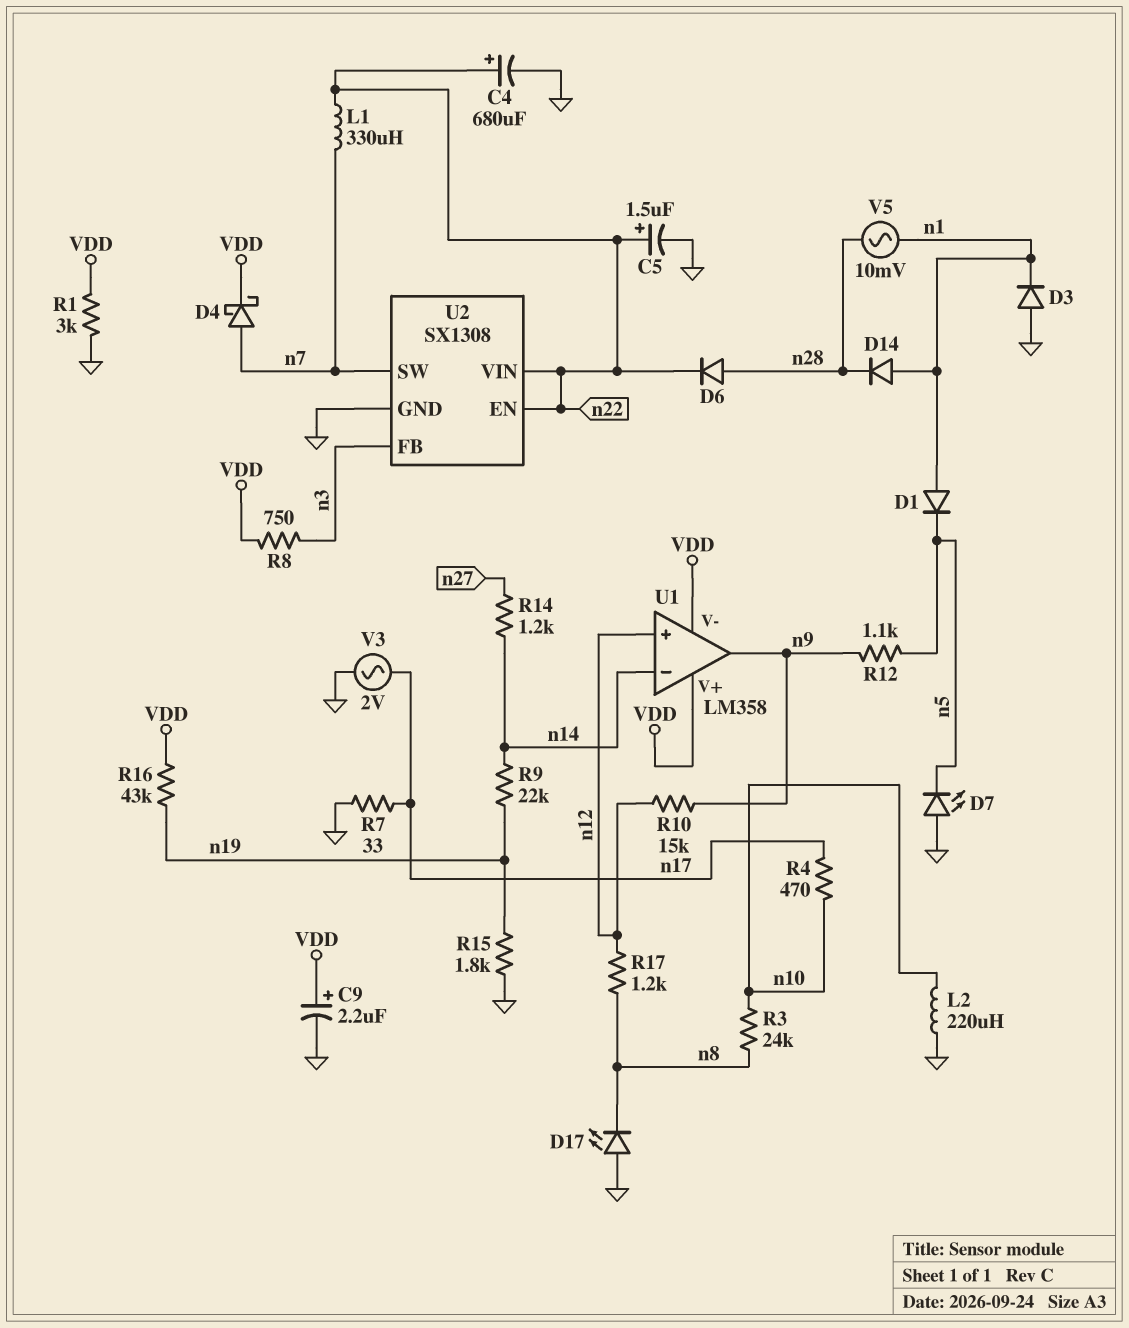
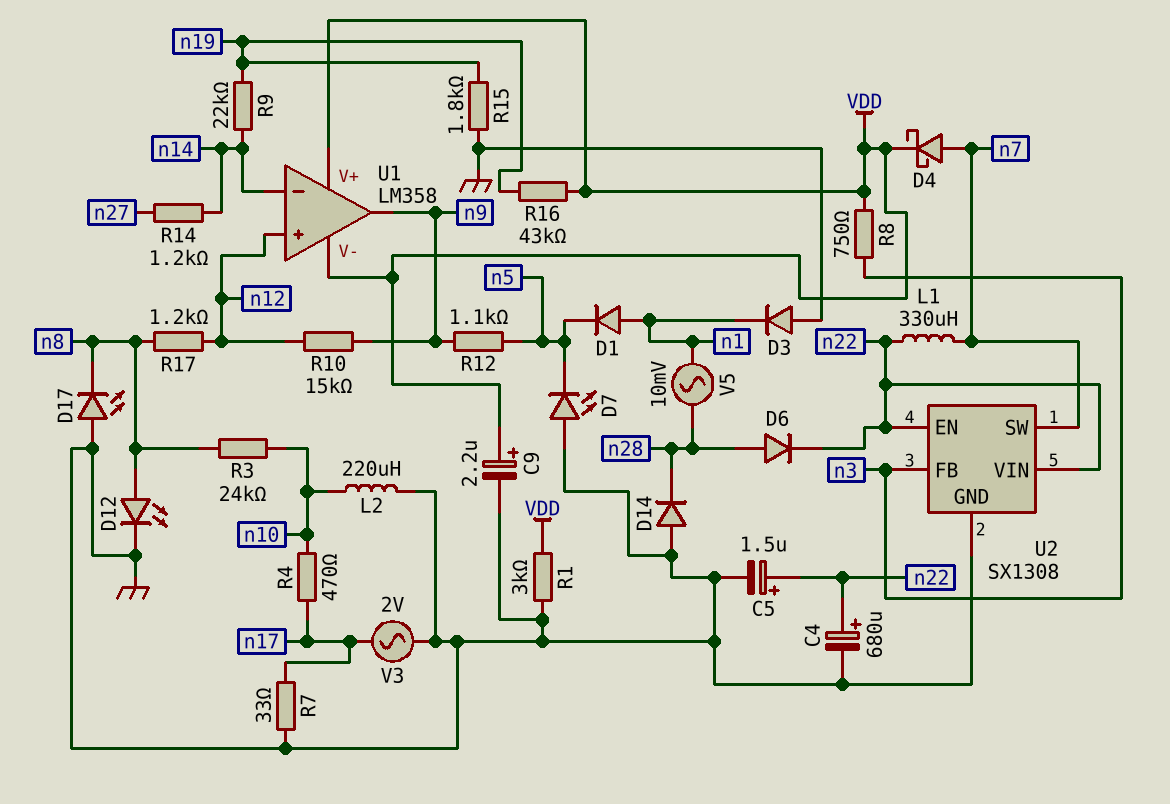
D12: none -> LED (A n8, K GND)
D14: diode (A n1, K n28) -> diode (A GND, K n28)

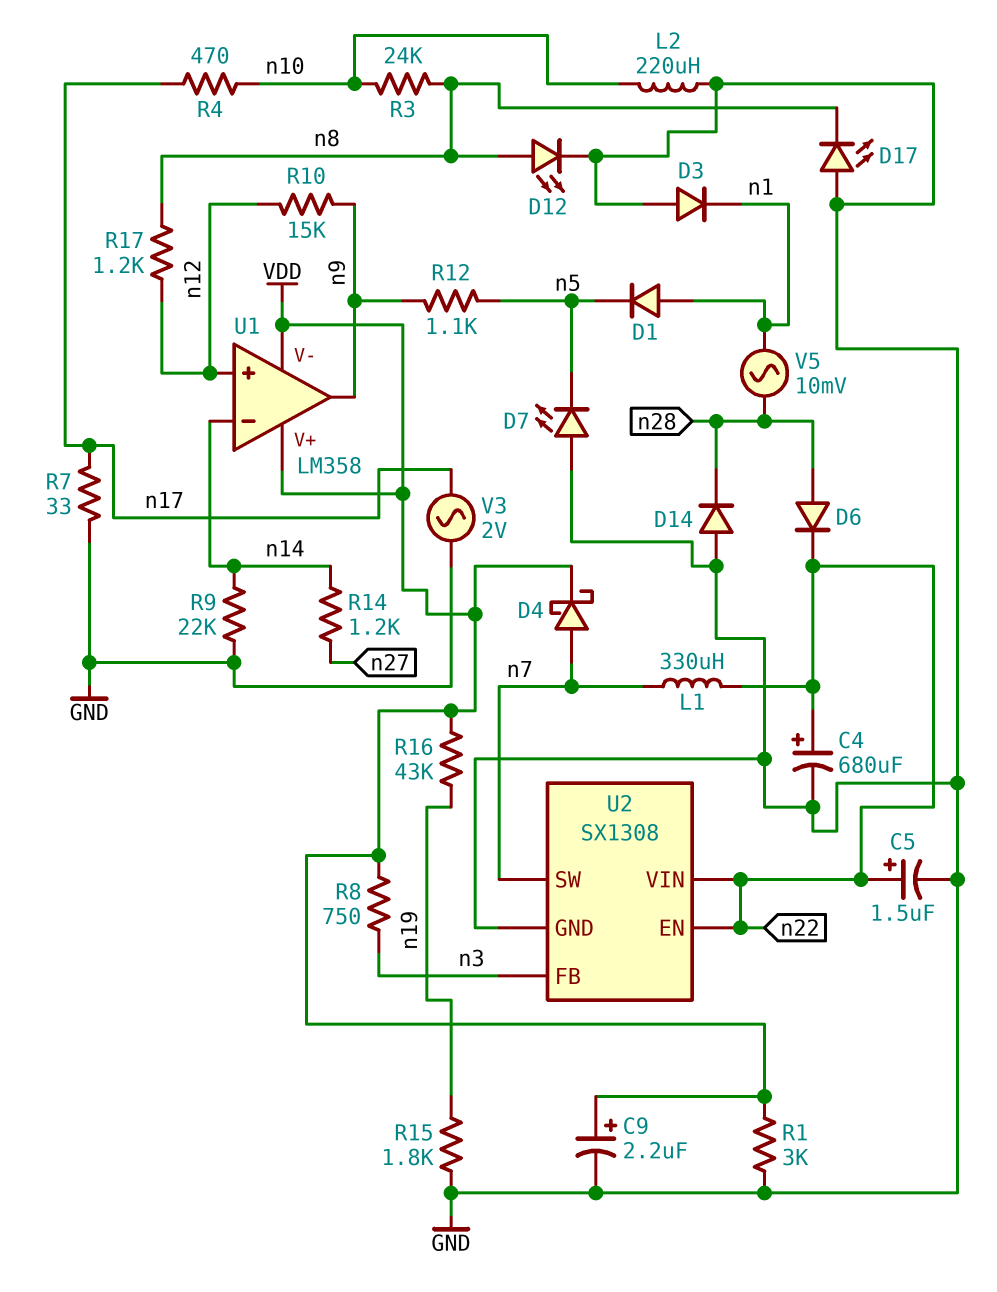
R9: 22k (n14, n19) -> 22k (GND, n14)

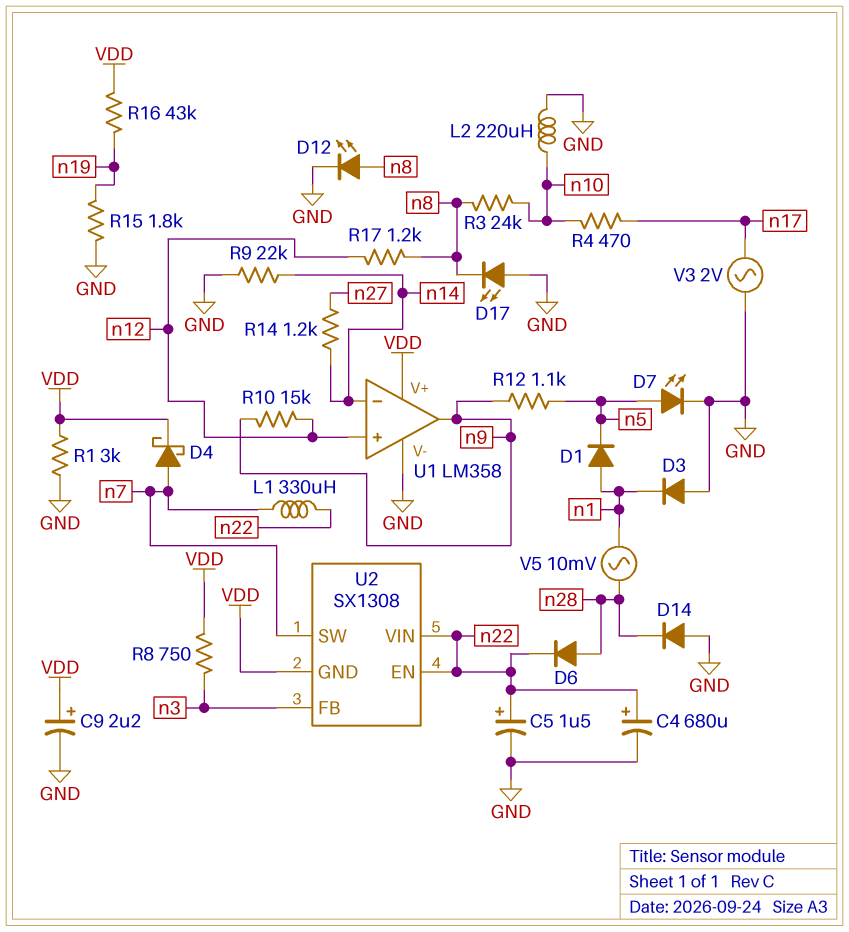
D7: LED (A GND, K n5) -> LED (A n5, K GND)
R7: 33 (GND, n17) -> none
U1 pin V-: VDD -> GND
U2 pin GND: GND -> VDD

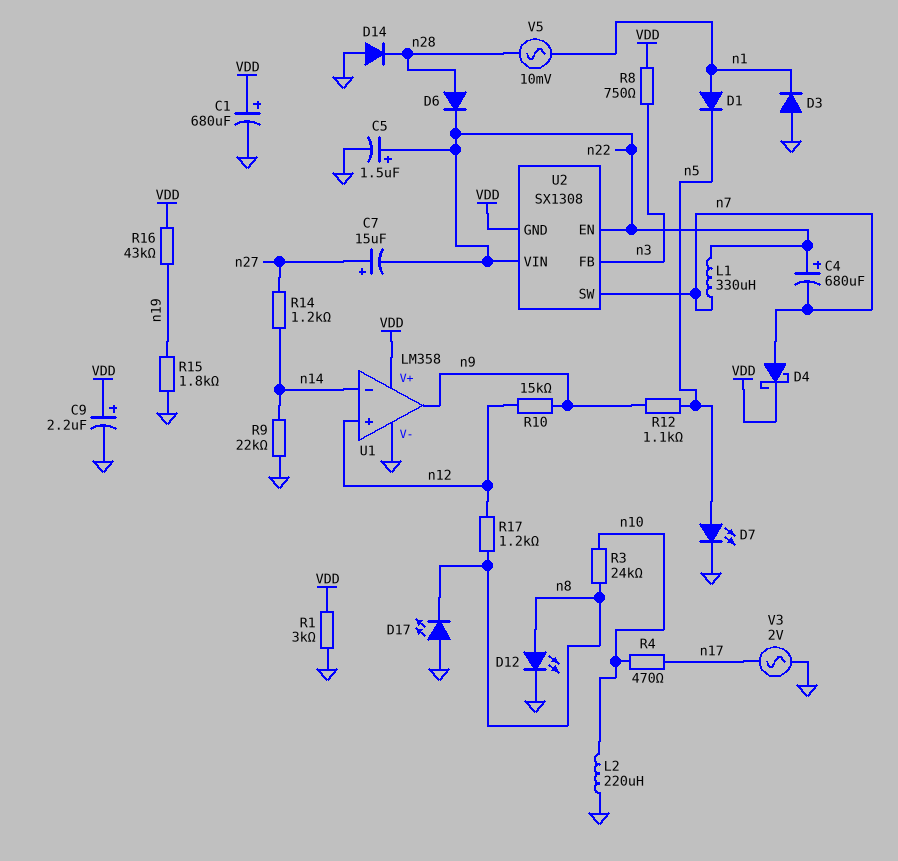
C1: none -> 680uF (plus VDD, minus GND)
C4: 680uF (plus n22, minus GND) -> 680uF (plus n22, minus n7)
C7: none -> 15uF (plus n27, minus n22)

